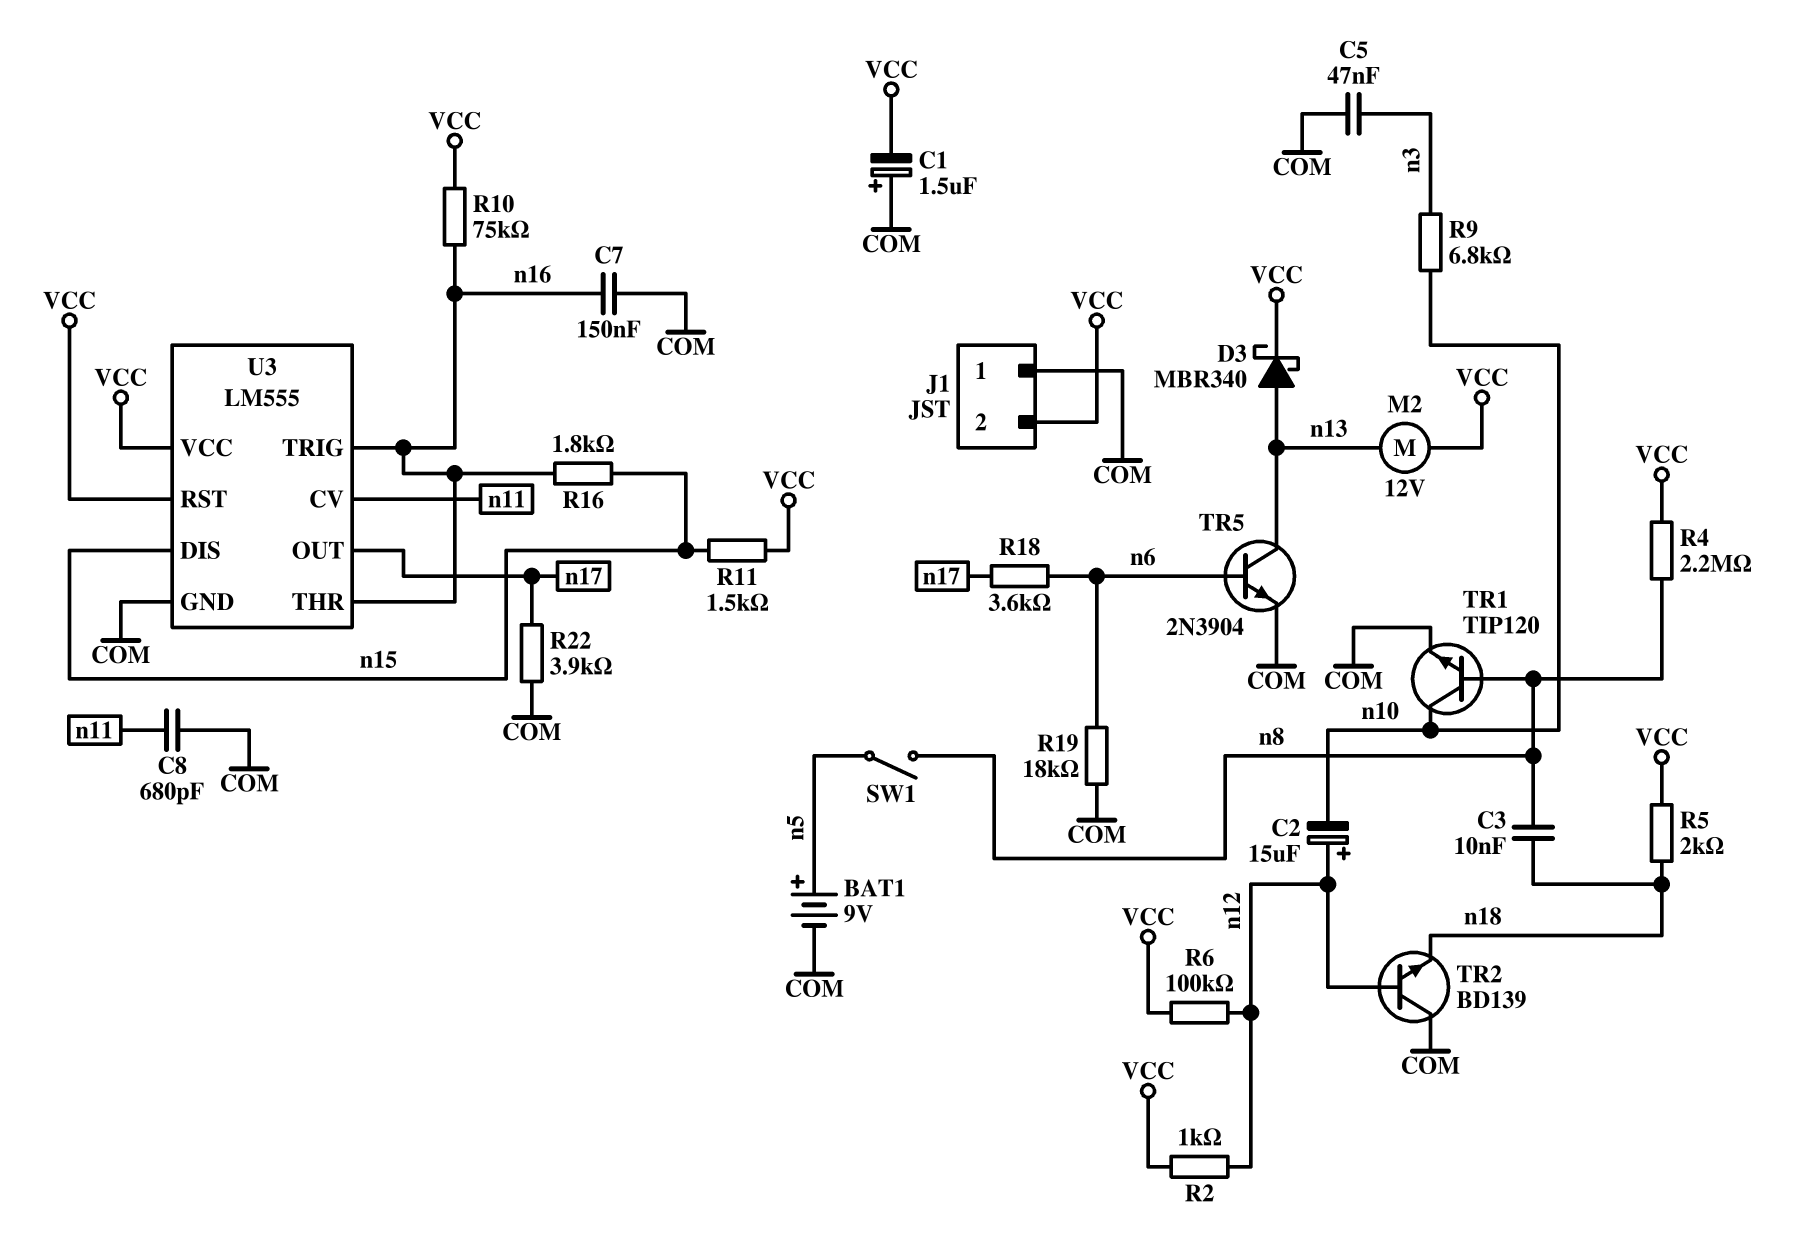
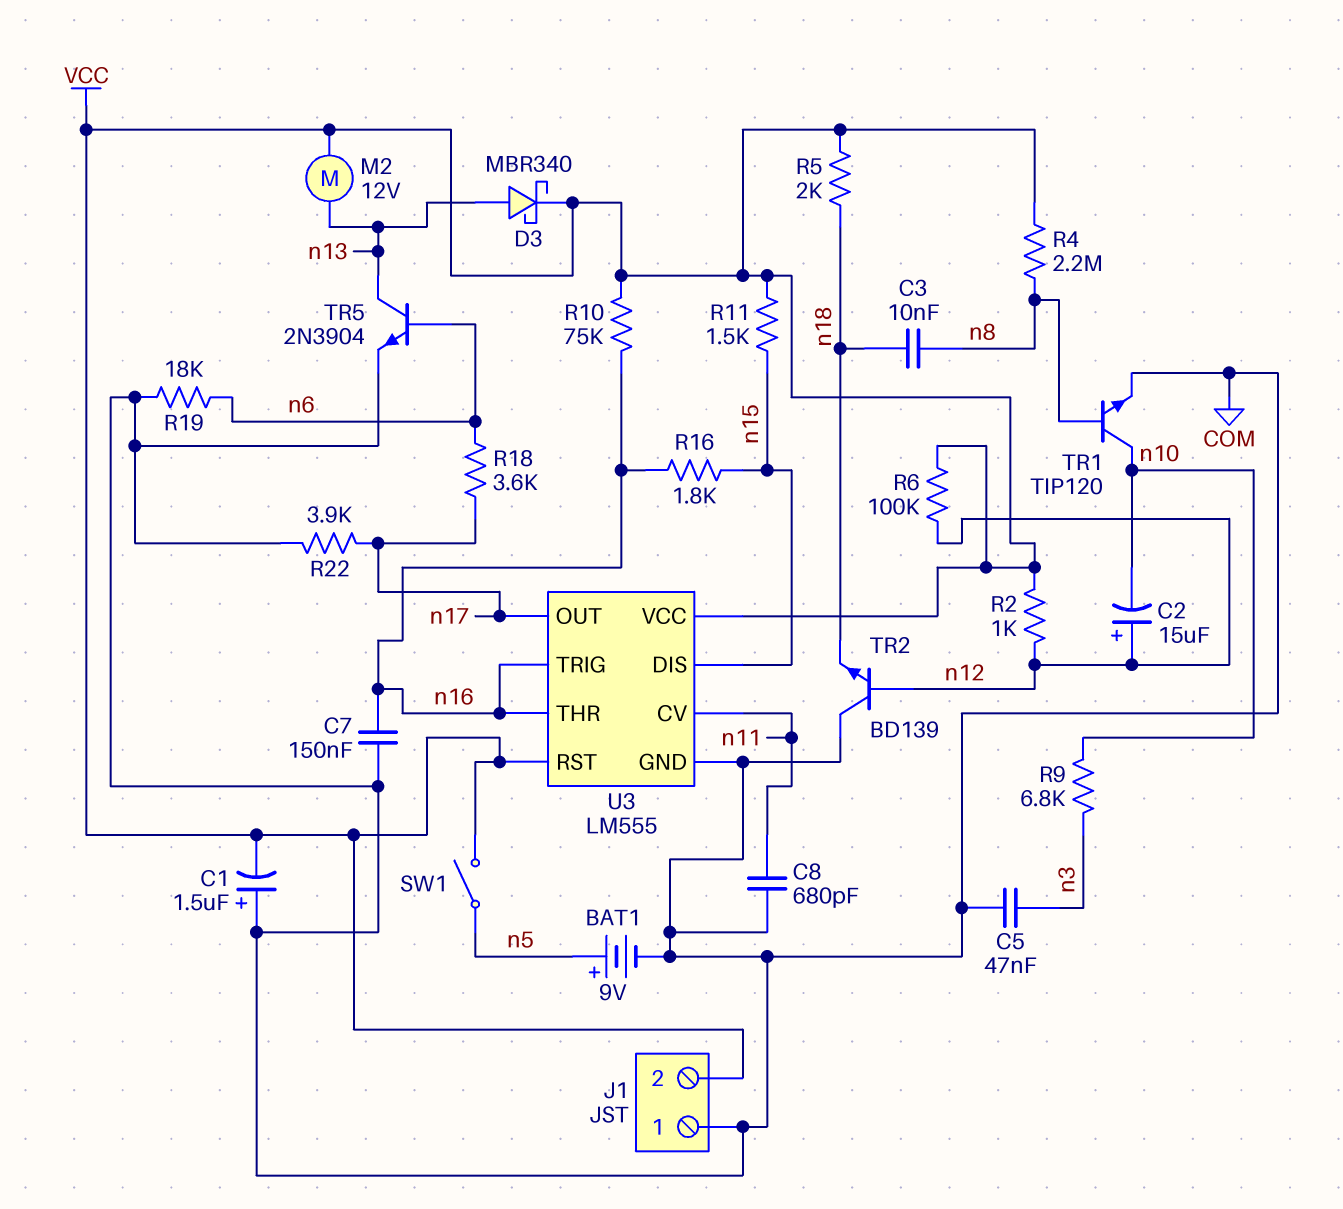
SW1: switch (n5, n8) -> switch (VCC, n5)

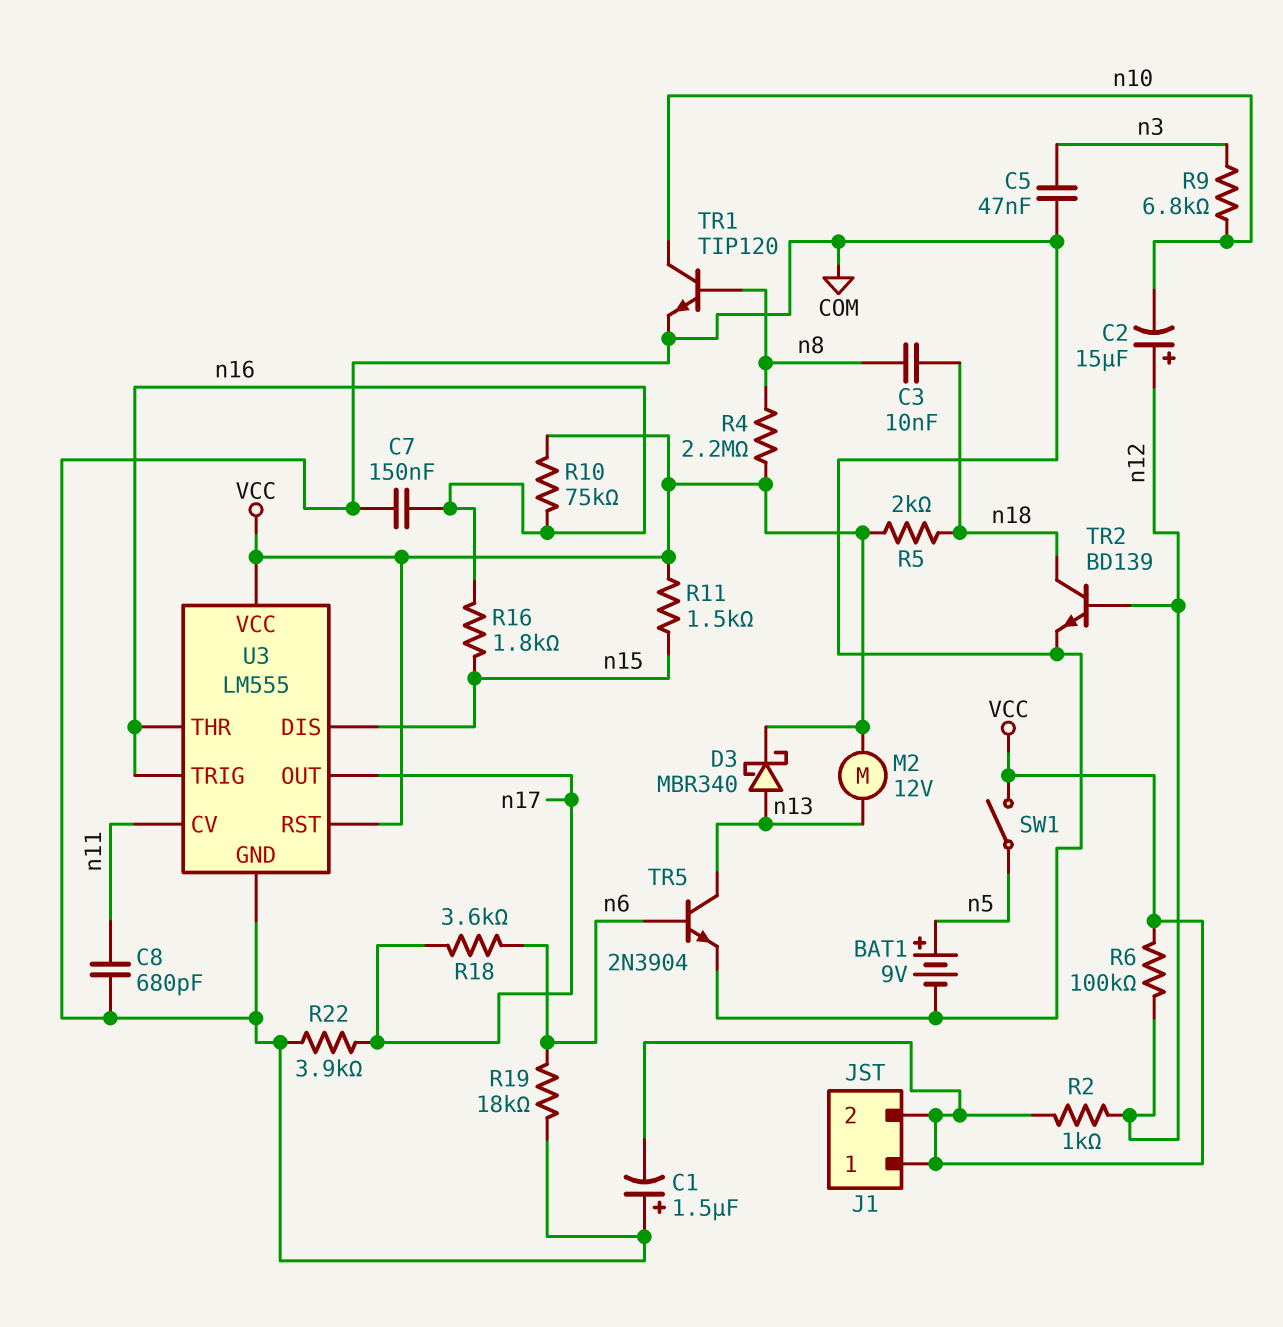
J1 pin 1: COM -> VCC
TR2: NPN BD139 (B n12, C COM, E n18) -> NPN BD139 (B n12, C n18, E COM)

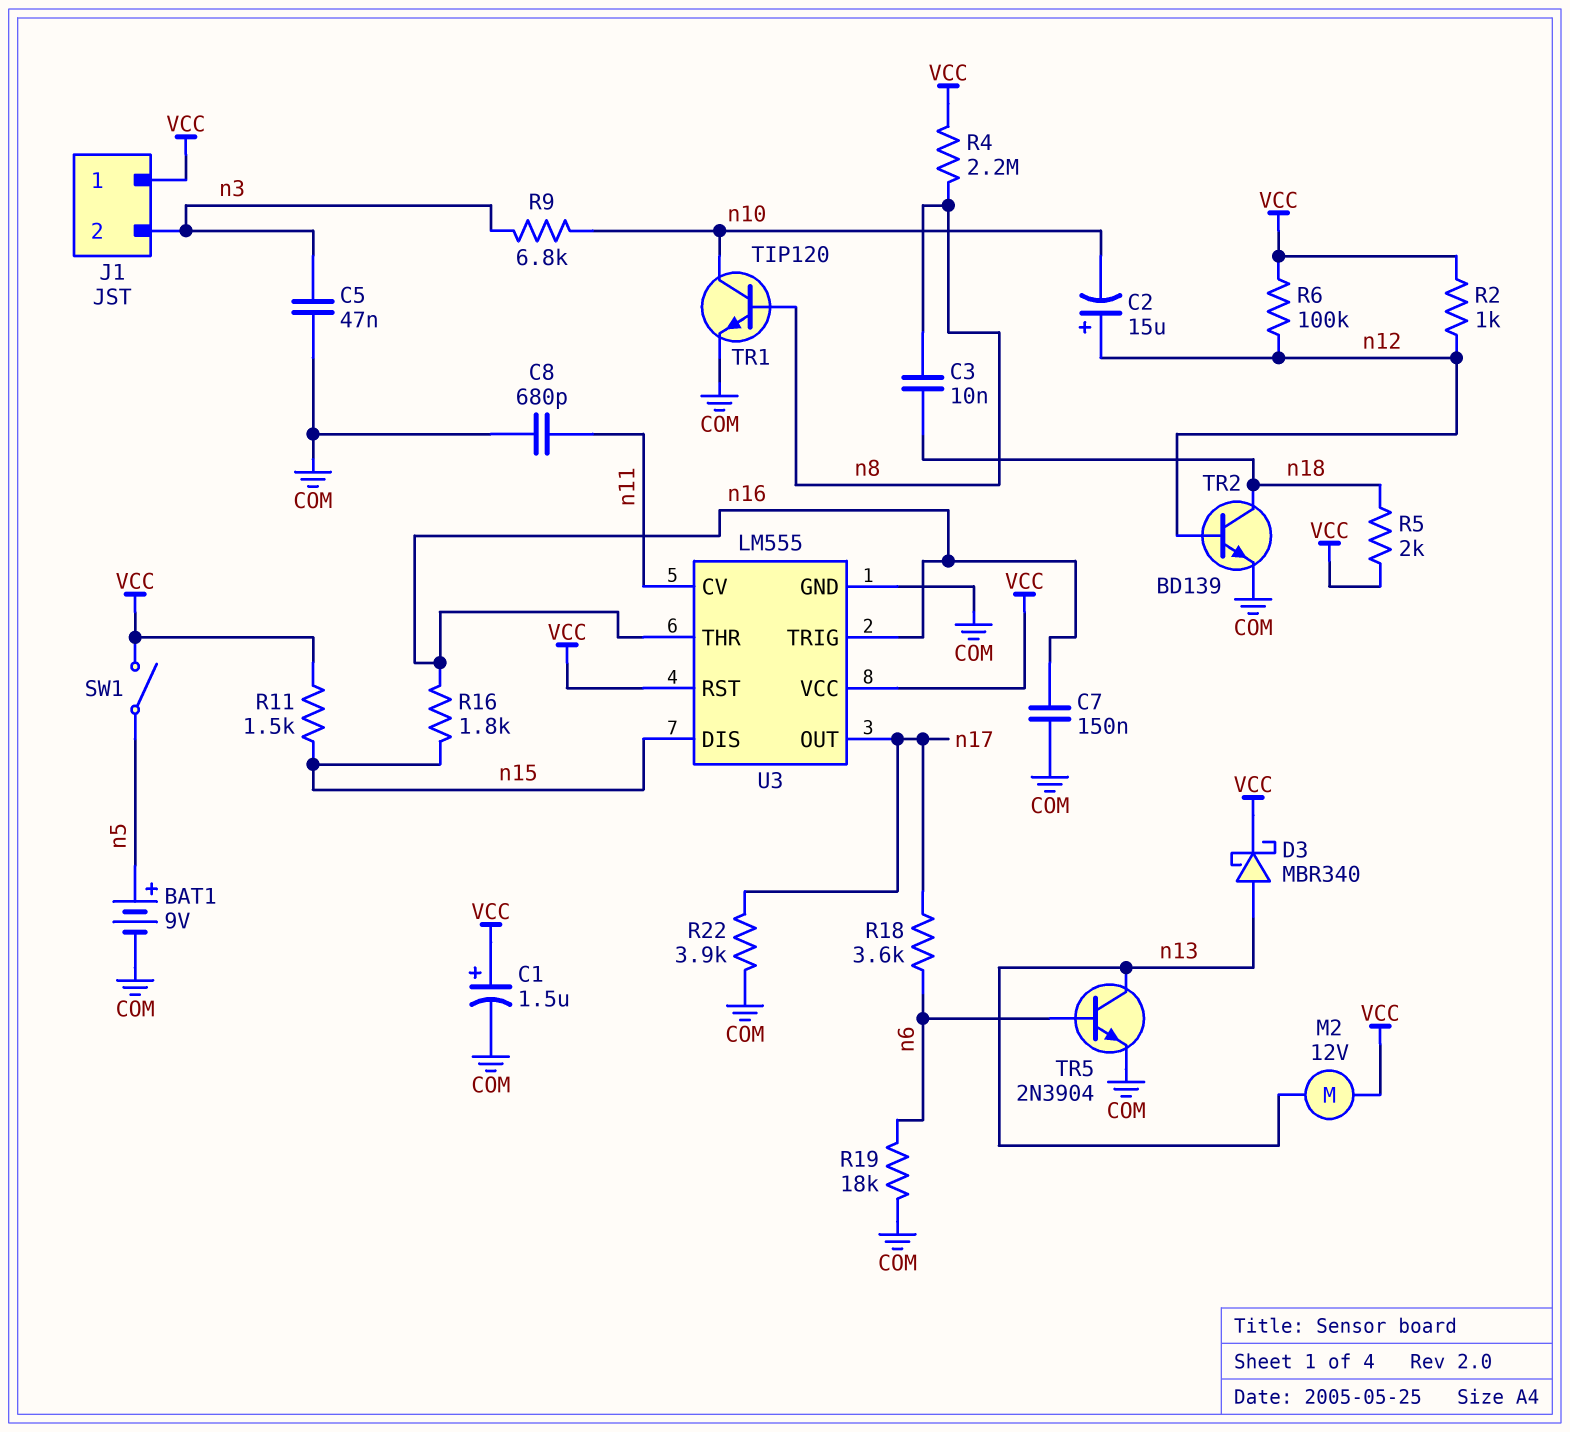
C1: 1.5uF (plus COM, minus VCC) -> 1.5uF (plus VCC, minus COM)
J1 pin 2: VCC -> n3
R10: 75k (VCC, n16) -> none

